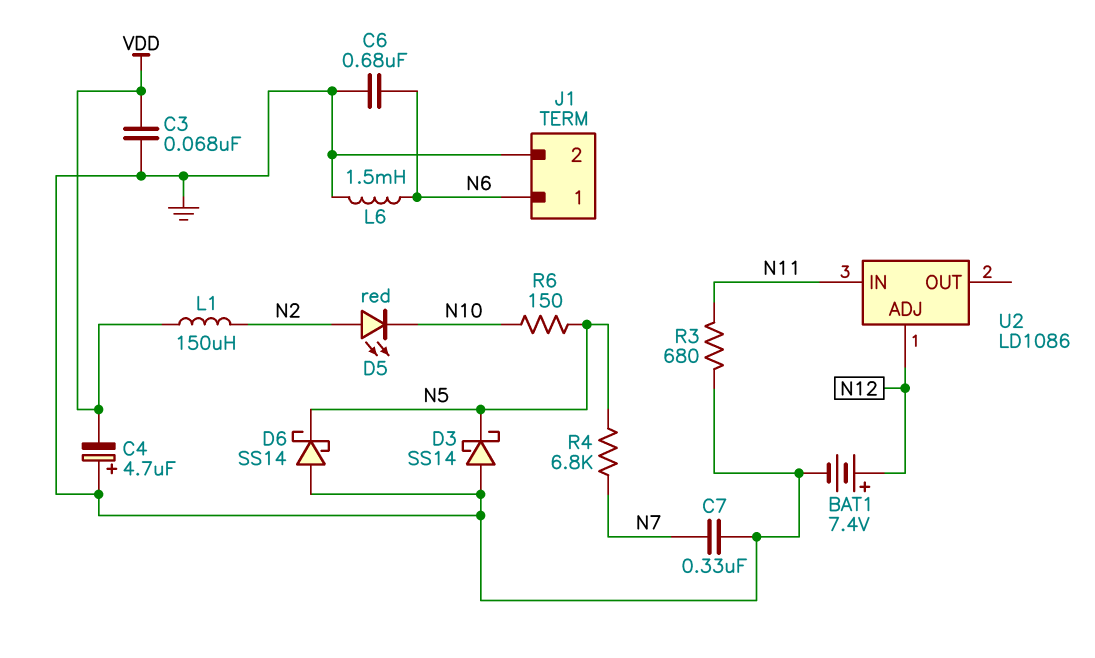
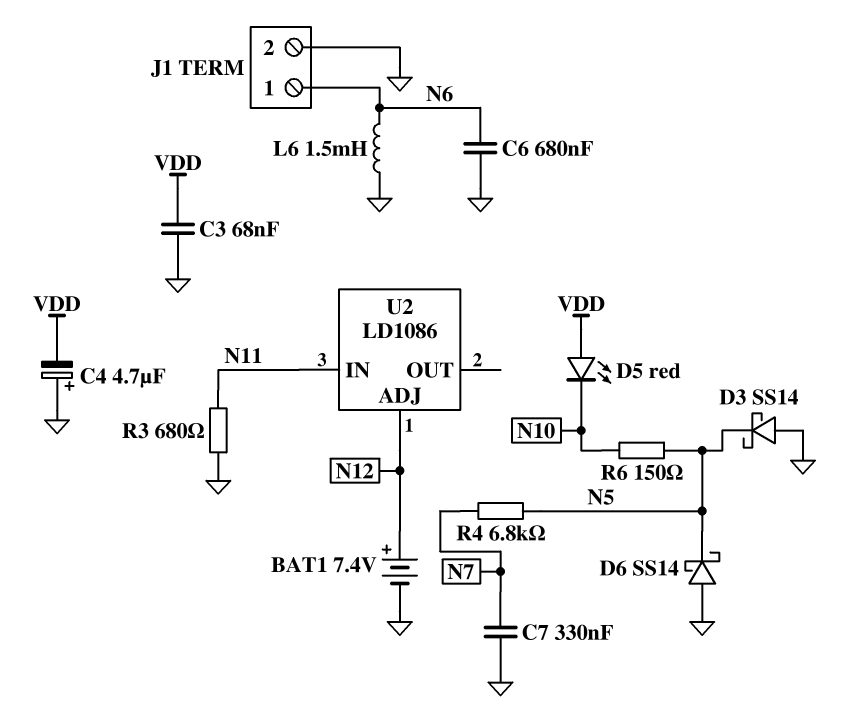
D5: LED red (A N2, K N10) -> LED red (A VDD, K N10)
L1: 150uH (N2, VDD) -> none

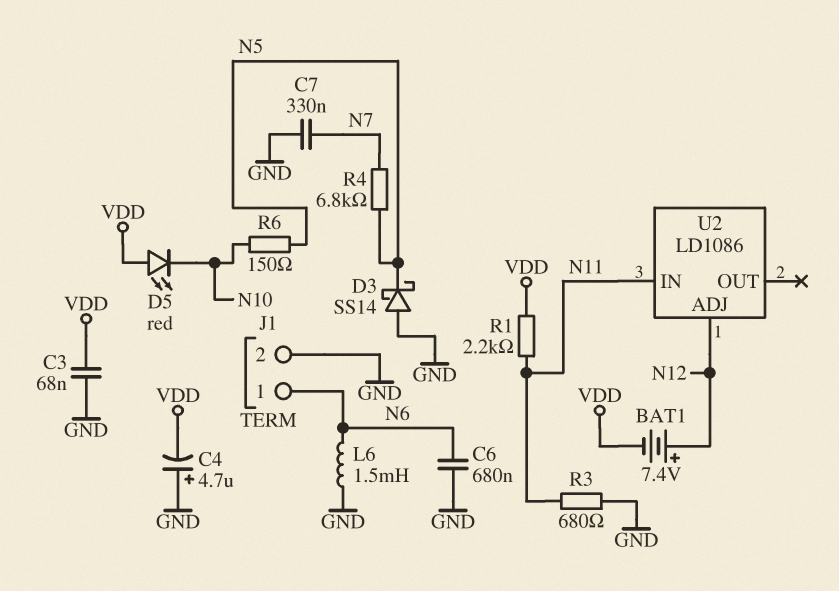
BAT1: 7.4V (plus N12, minus GND) -> 7.4V (plus N12, minus VDD)
D6: schottky SS14 (A GND, K N5) -> none
R1: none -> 2.2k (N11, VDD)

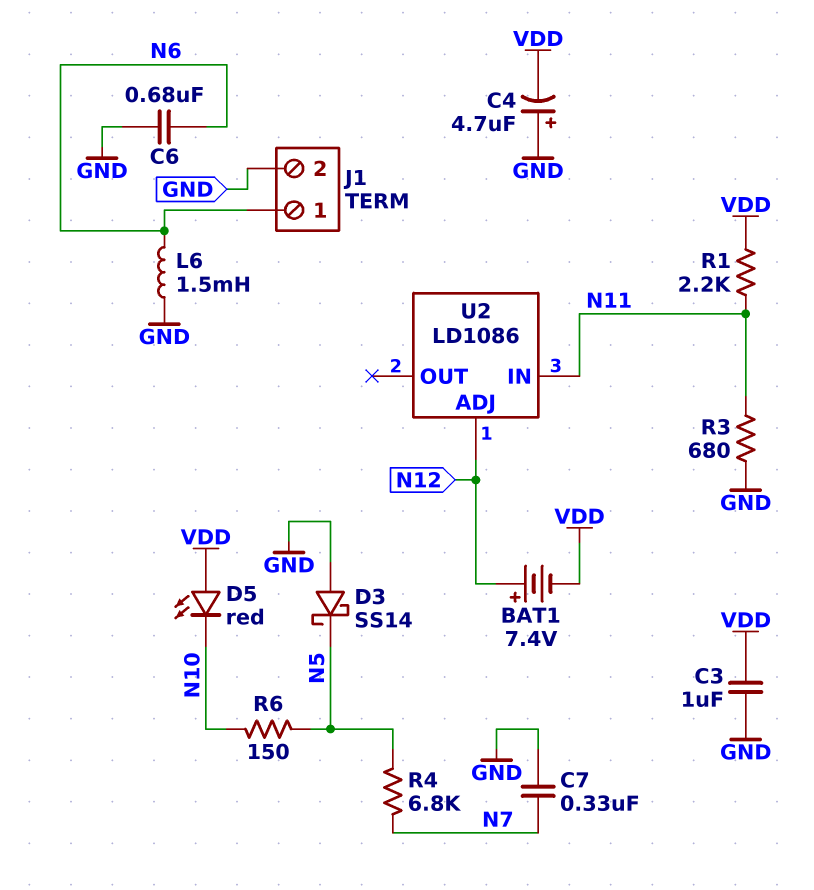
C3: 68nF (GND, VDD) -> 1uF (GND, VDD)

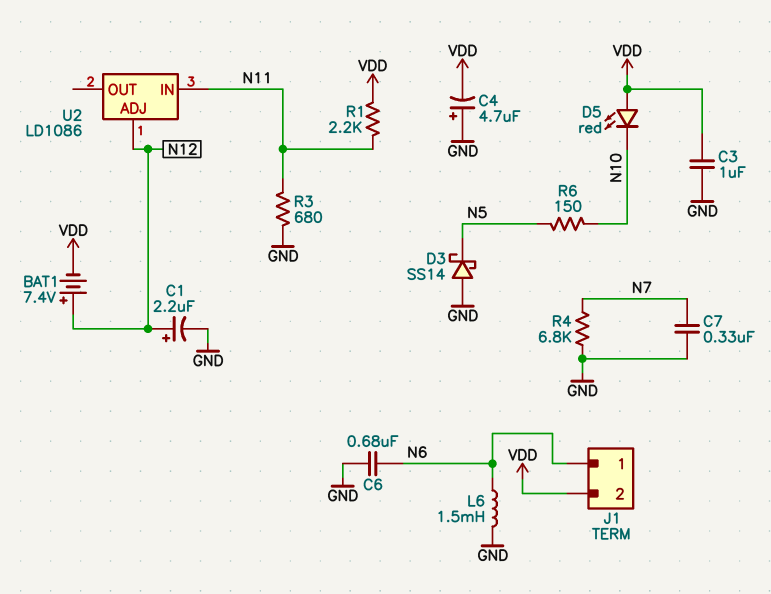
C1: none -> 2.2uF (plus N12, minus GND)
J1 pin 2: GND -> VDD
R4: 6.8k (N5, N7) -> 6.8k (GND, N7)

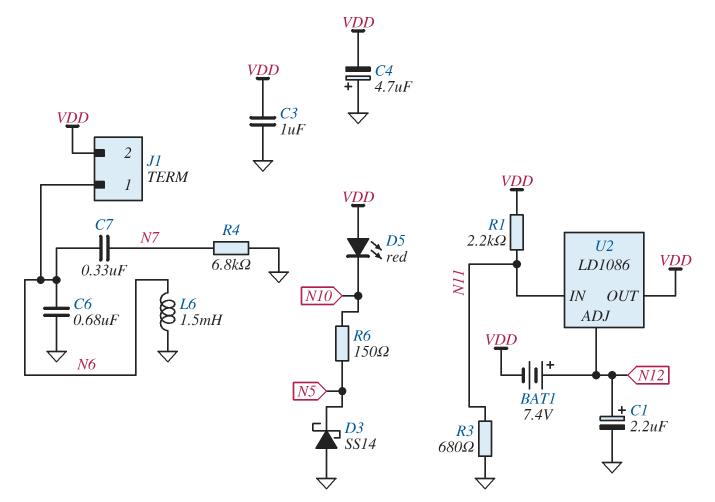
C7: 330nF (GND, N7) -> 330nF (N6, N7)
U2 pin OUT: none -> VDD

